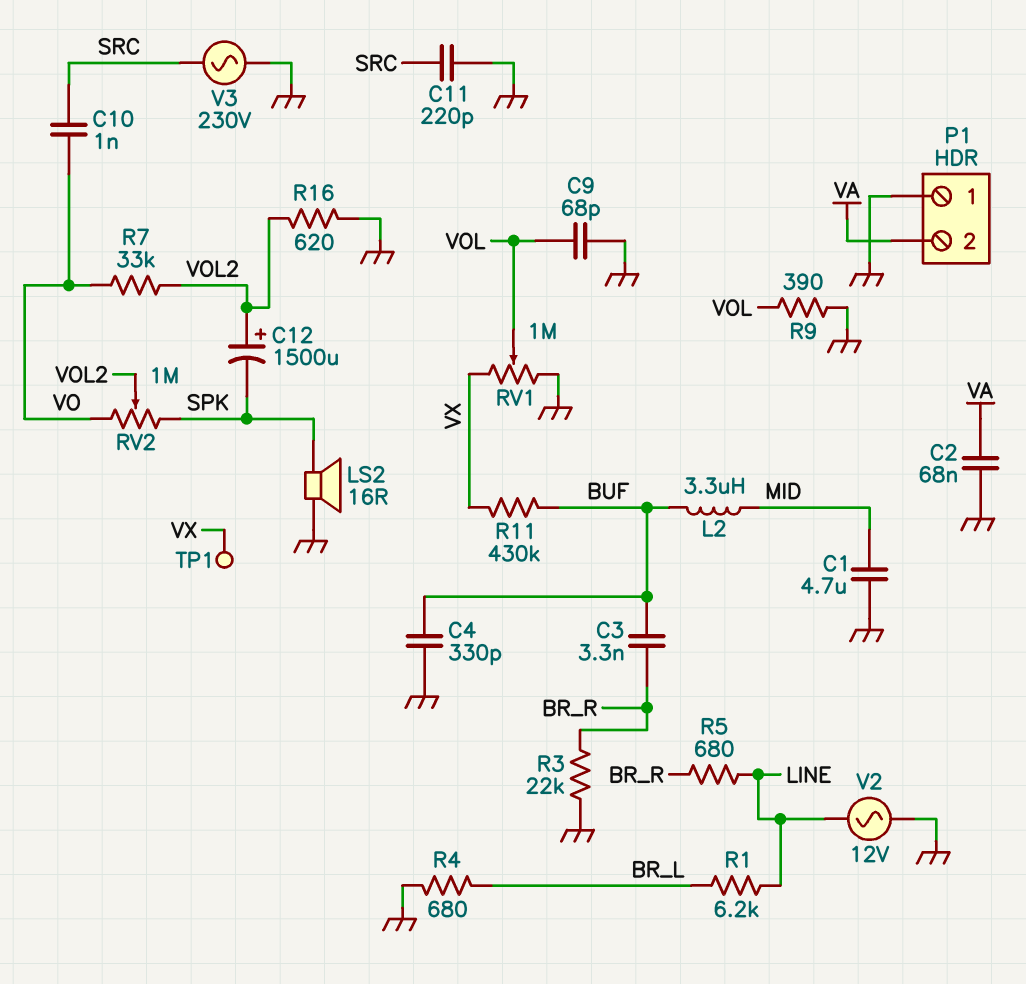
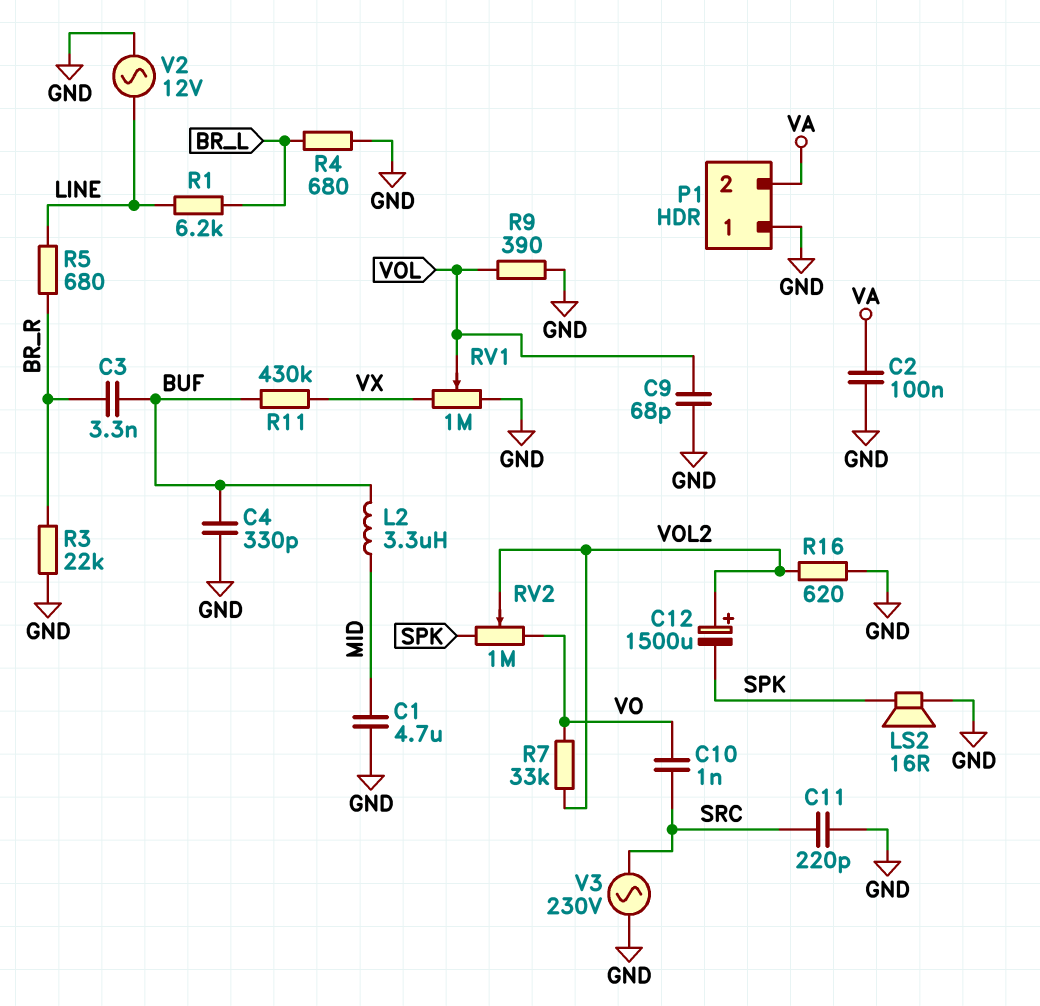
C2: 68nF (GND, VA) -> 100nF (GND, VA)
TP1: test point (VX) -> none

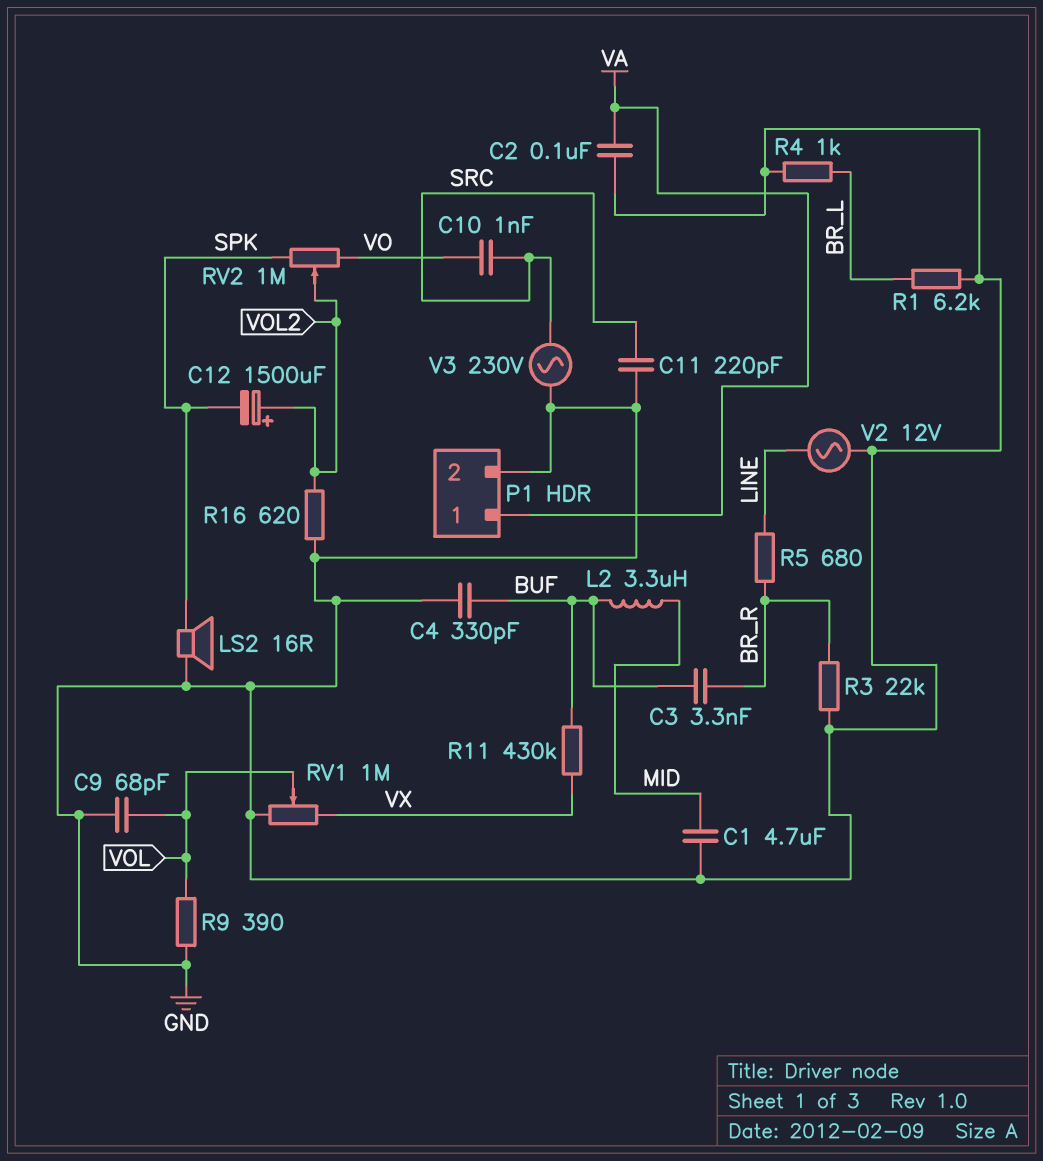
P1 pin 1: GND -> VA
P1 pin 2: VA -> GND
R1: 6.2k (BR_L, LINE) -> 6.2k (BR_L, GND)
R4: 680 (BR_L, GND) -> 1k (BR_L, GND)
R7: 33k (VO, VOL2) -> none

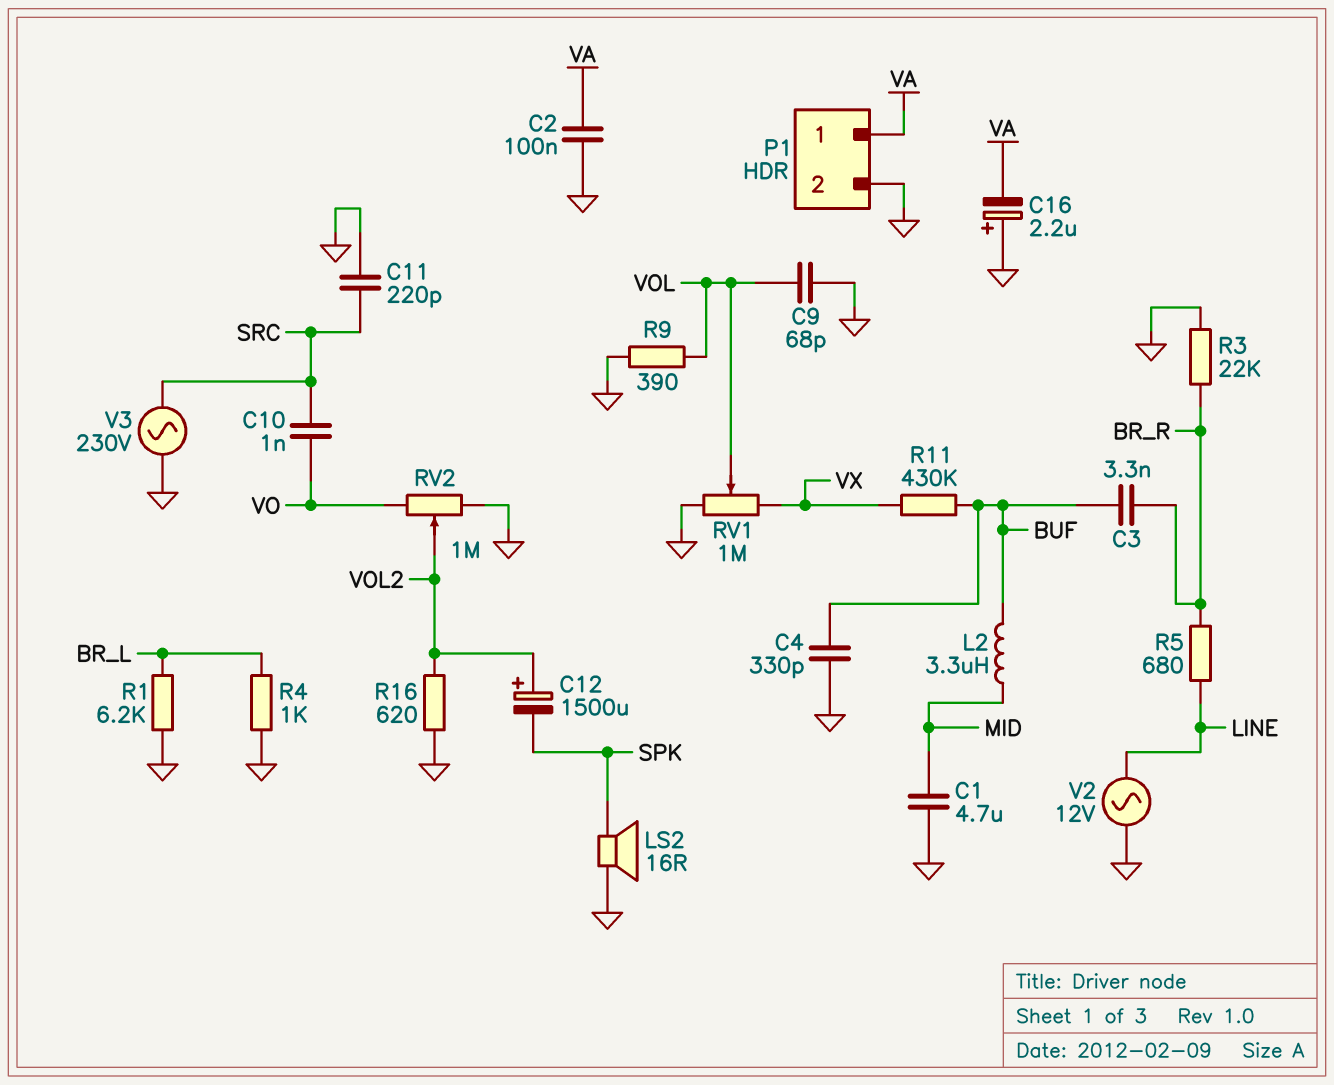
C16: none -> 2.2uF (plus GND, minus VA)
RV2: 1M (SPK, VO, wiper VOL2) -> 1M (GND, VO, wiper VOL2)

